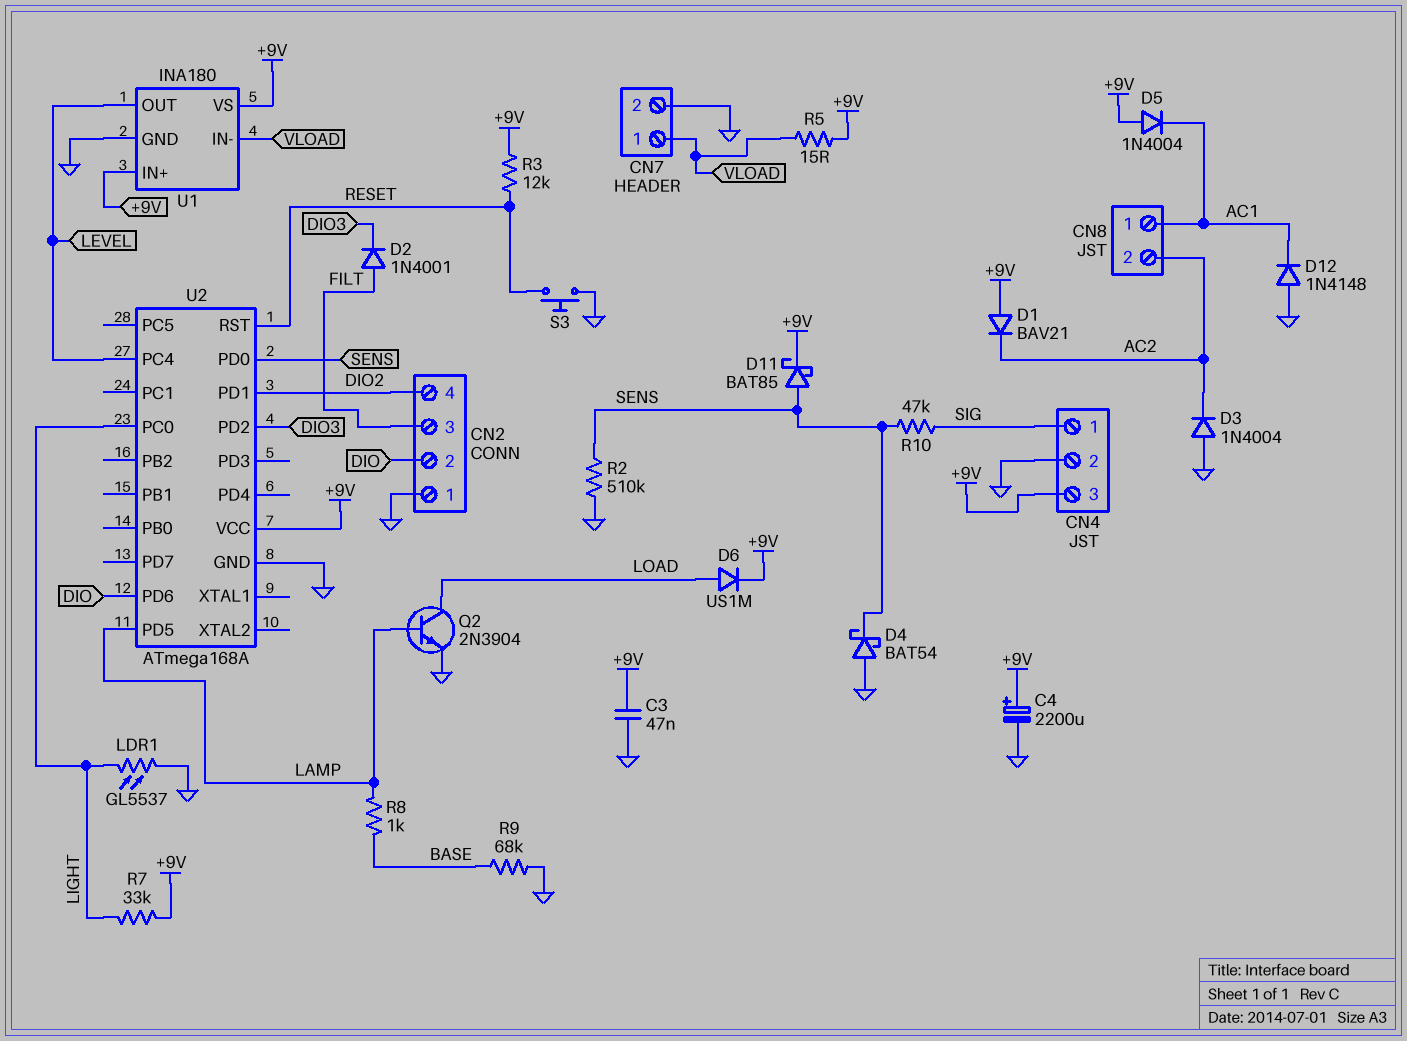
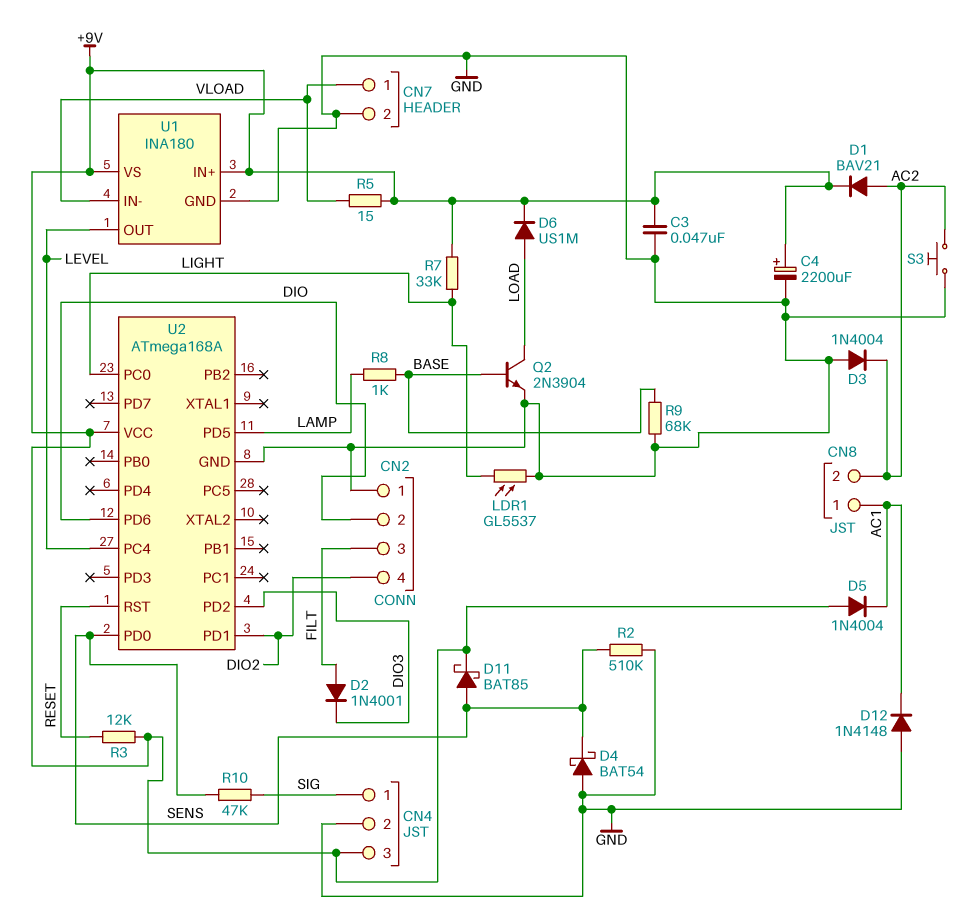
D1: diode BAV21 (A +9V, K AC2) -> diode BAV21 (A AC2, K +9V)
Q2: NPN 2N3904 (B LAMP, C LOAD, E GND) -> NPN 2N3904 (B BASE, C LOAD, E GND)
S3: button (GND, RESET) -> button (AC2, GND)

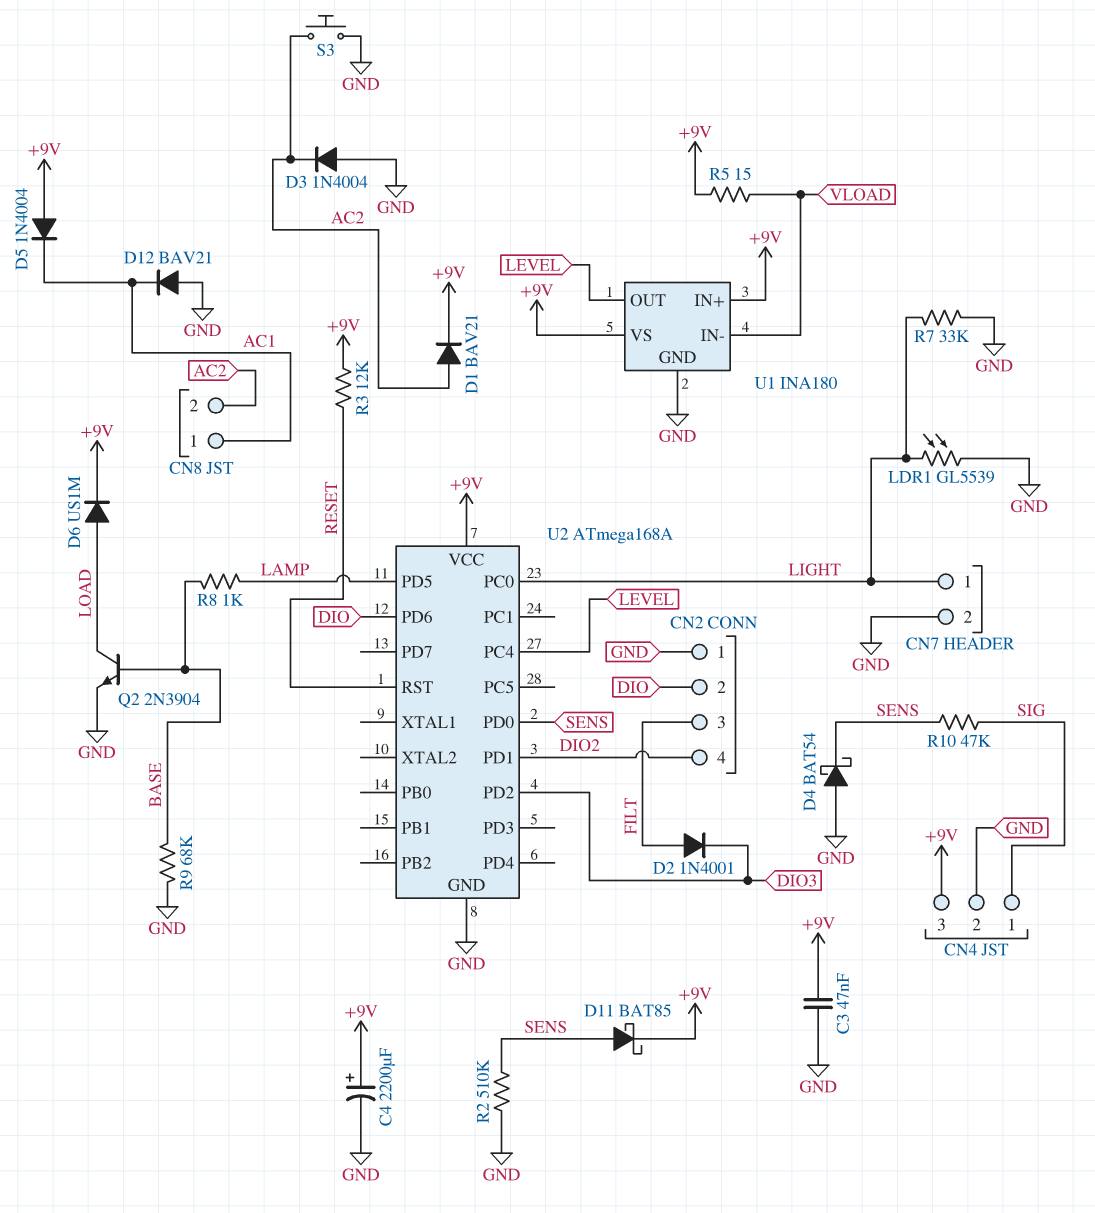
CN7 pin 1: VLOAD -> LIGHT
D12: diode 1N4148 (A GND, K AC1) -> diode BAV21 (A GND, K AC1)
LDR1: GL5537 (GND, LIGHT) -> GL5539 (GND, LIGHT)
R7: 33k (+9V, LIGHT) -> 33k (GND, LIGHT)

